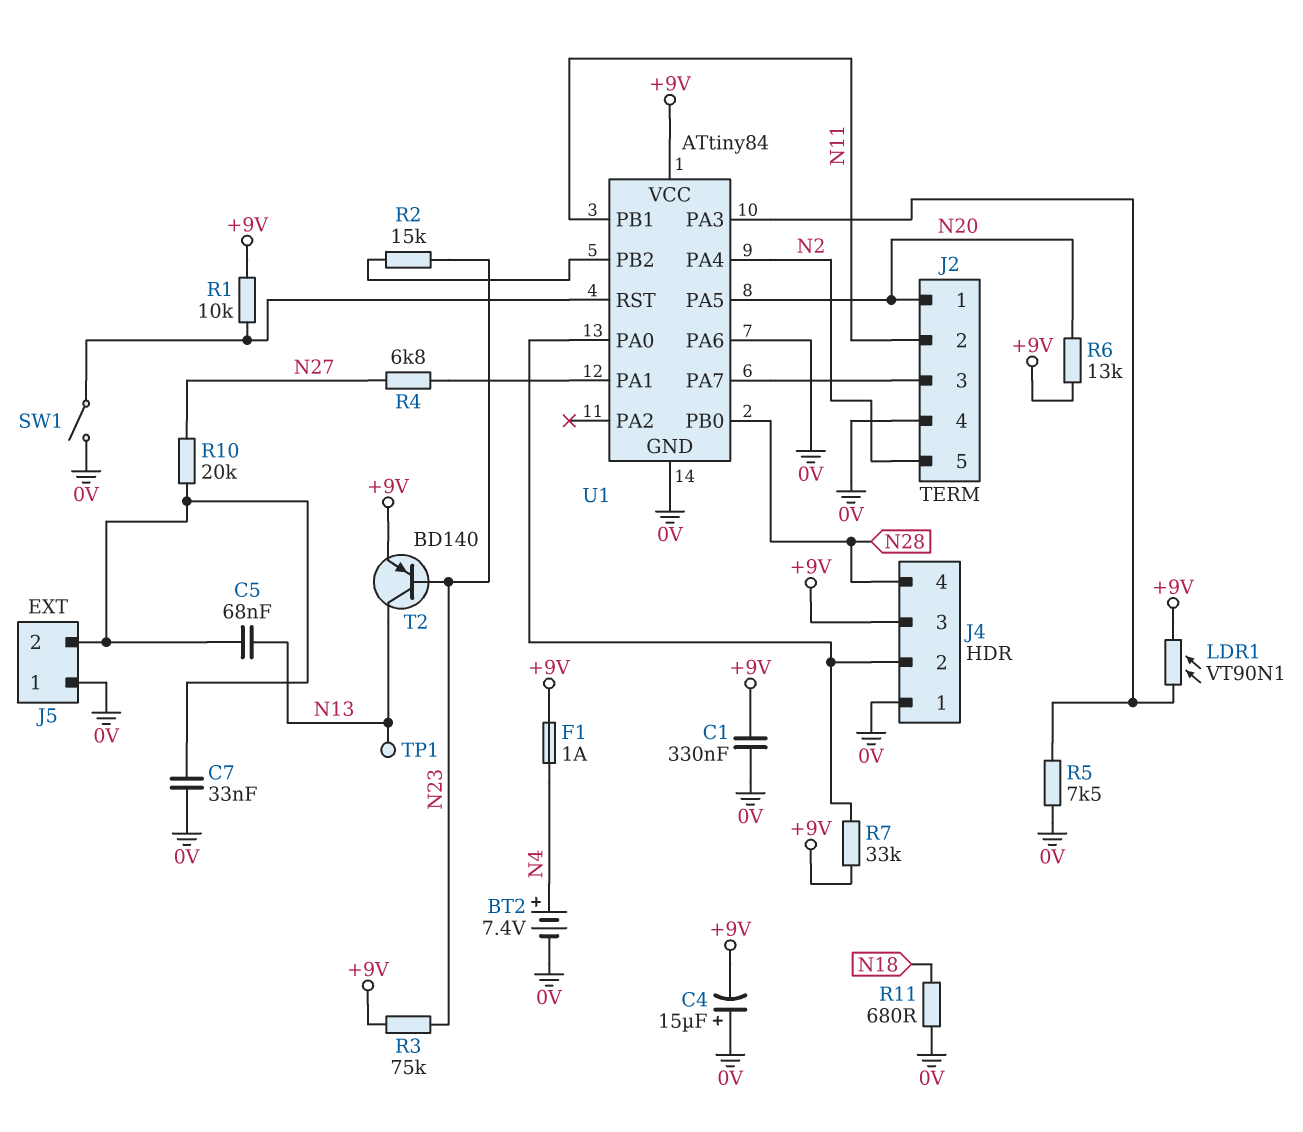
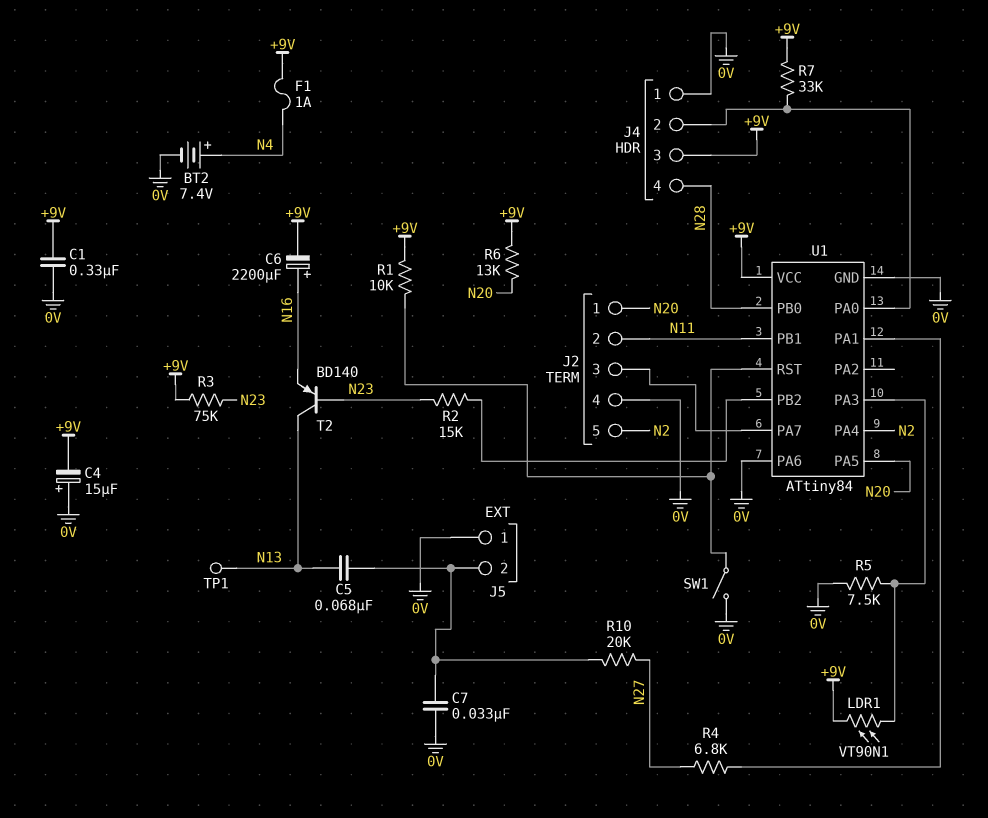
C6: none -> 2200uF (plus N16, minus +9V)
R11: 680 (0V, N18) -> none
T2: PNP BD140 (B N23, C N13, E +9V) -> PNP BD140 (B N23, C N13, E N16)

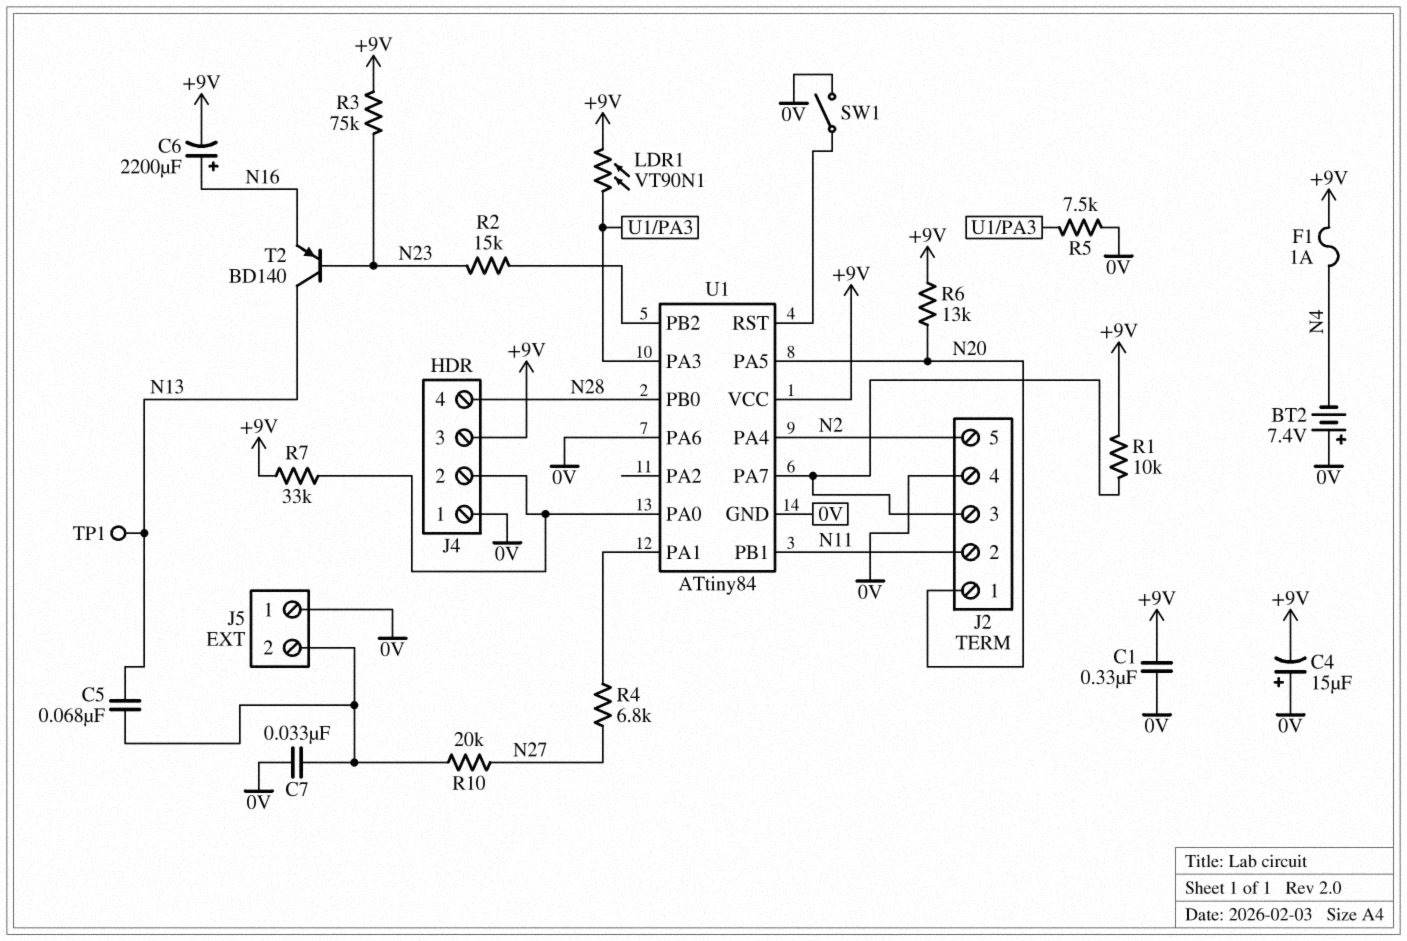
BT2: 7.4V (plus N4, minus 0V) -> 7.4V (plus 0V, minus N4)
R1: 10k (+9V, U1/RST) -> 10k (+9V, J2/3)

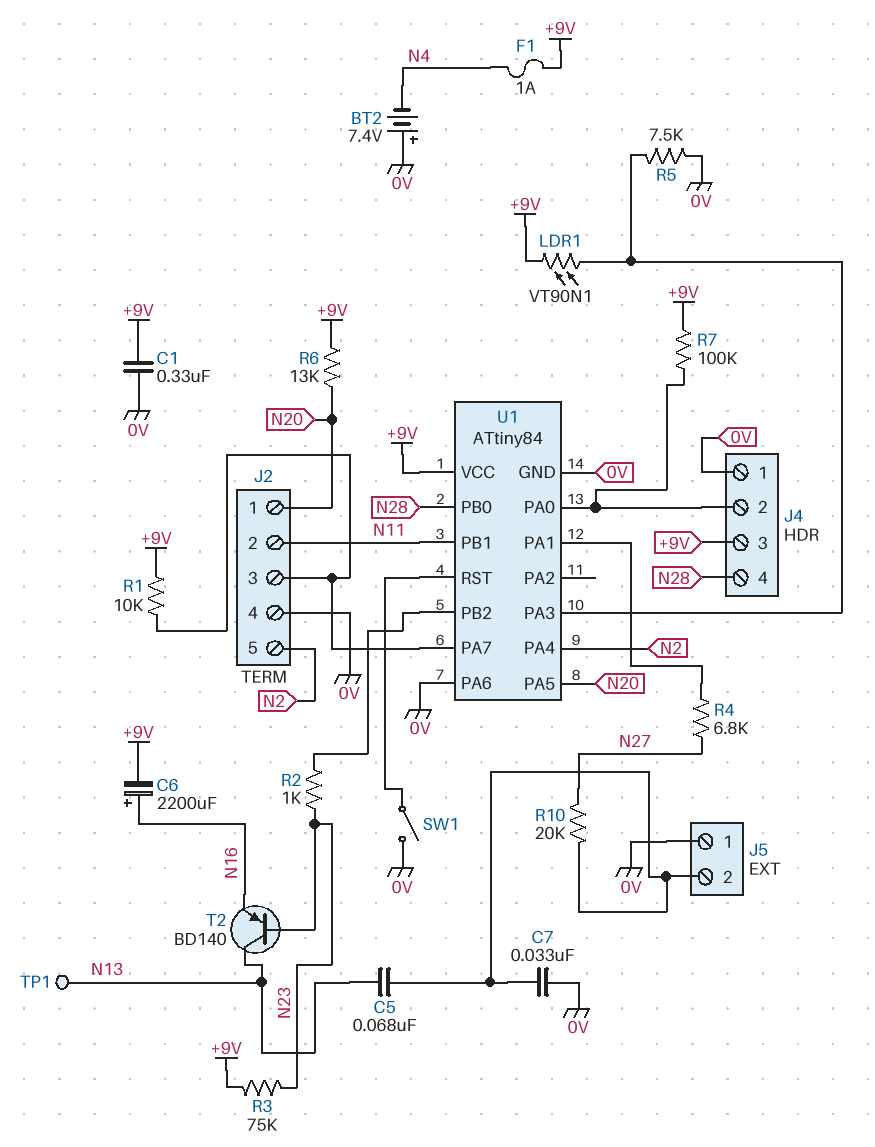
C4: 15uF (plus 0V, minus +9V) -> none
R2: 15k (N23, U1/PB2) -> 1k (N23, U1/PB2)
R7: 33k (+9V, J4/2) -> 100k (+9V, J4/2)

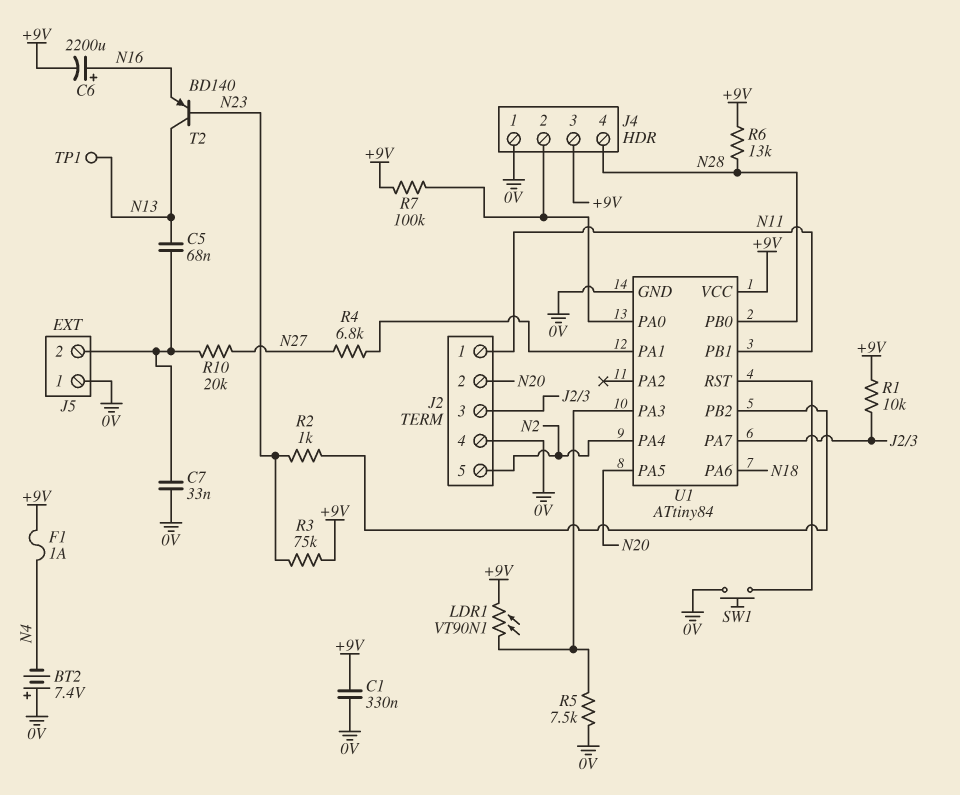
J2 pin 1: N20 -> N11
J2 pin 2: N11 -> N20
R6: 13k (+9V, N20) -> 13k (+9V, N28)
SW1: switch (0V, U1/RST) -> button (0V, U1/RST)
U1 pin PA6: 0V -> N18

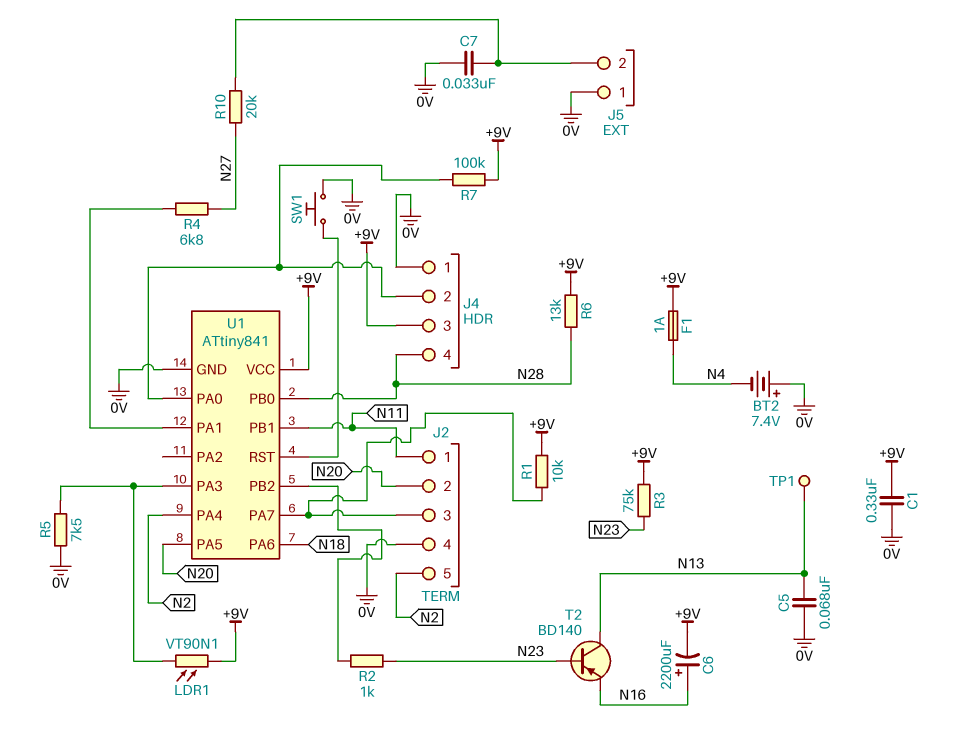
C5: 68nF (J5/2, N13) -> 68nF (0V, N13)
U1: ATtiny84 -> ATtiny841

